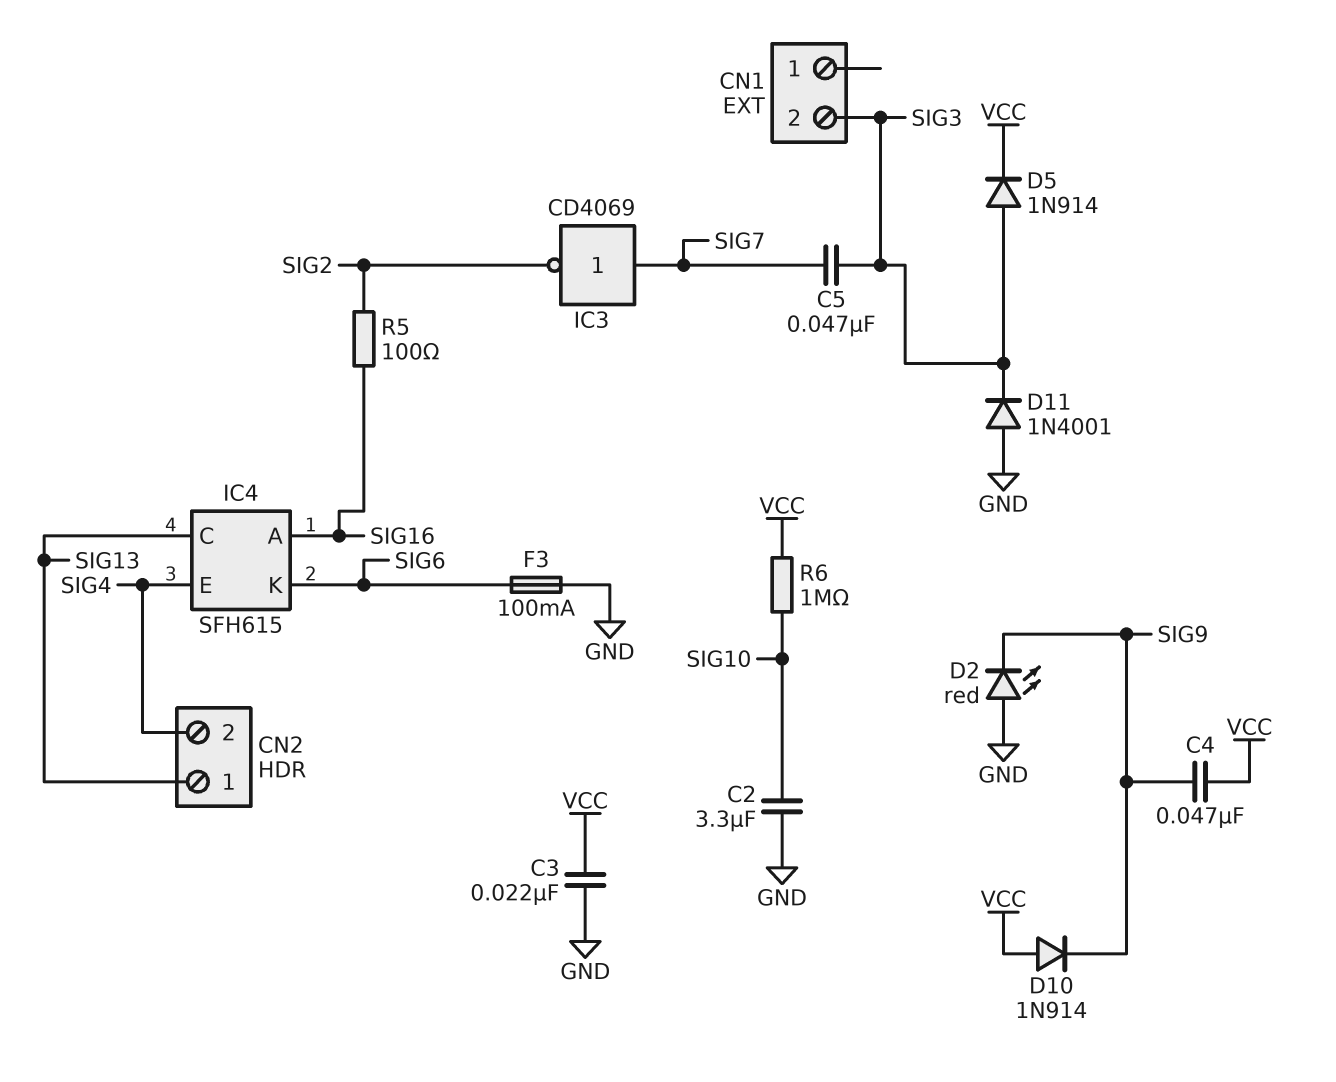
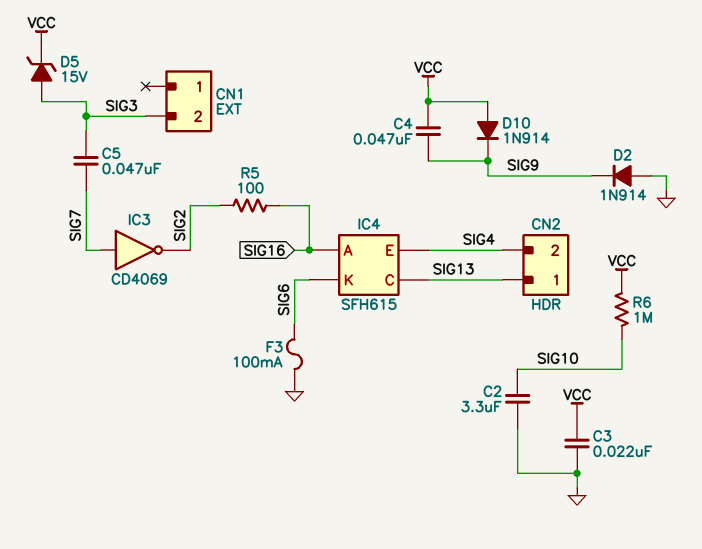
D2: LED red (A GND, K SIG9) -> diode 1N914 (A GND, K SIG9)
D5: diode 1N914 (A SIG3, K VCC) -> zener 15V (A SIG3, K VCC)
D11: diode 1N4001 (A GND, K SIG3) -> none

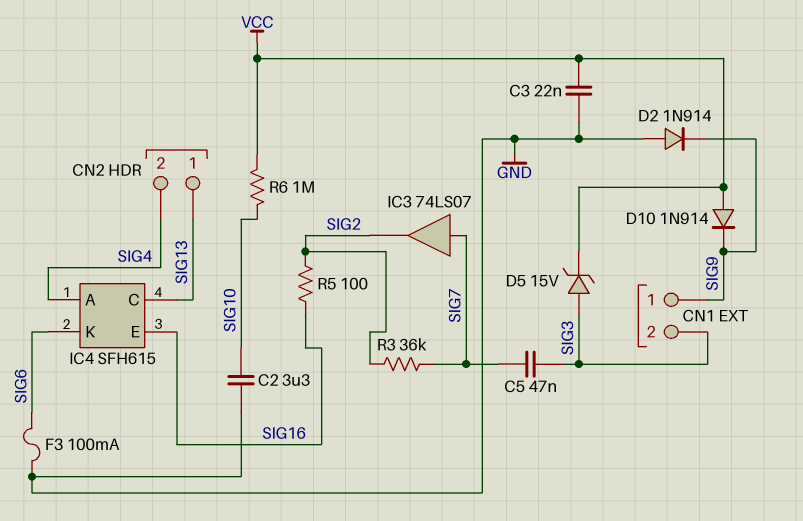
C4: 47nF (SIG9, VCC) -> none
CN1 pin 1: none -> SIG9
IC3: NOT CD4069 (in SIG7, out SIG2) -> buffer 74LS07 (in SIG7, out SIG2)
IC4 pin A: SIG16 -> SIG4
IC4 pin E: SIG4 -> SIG16
R3: none -> 36k (SIG2, SIG7)

